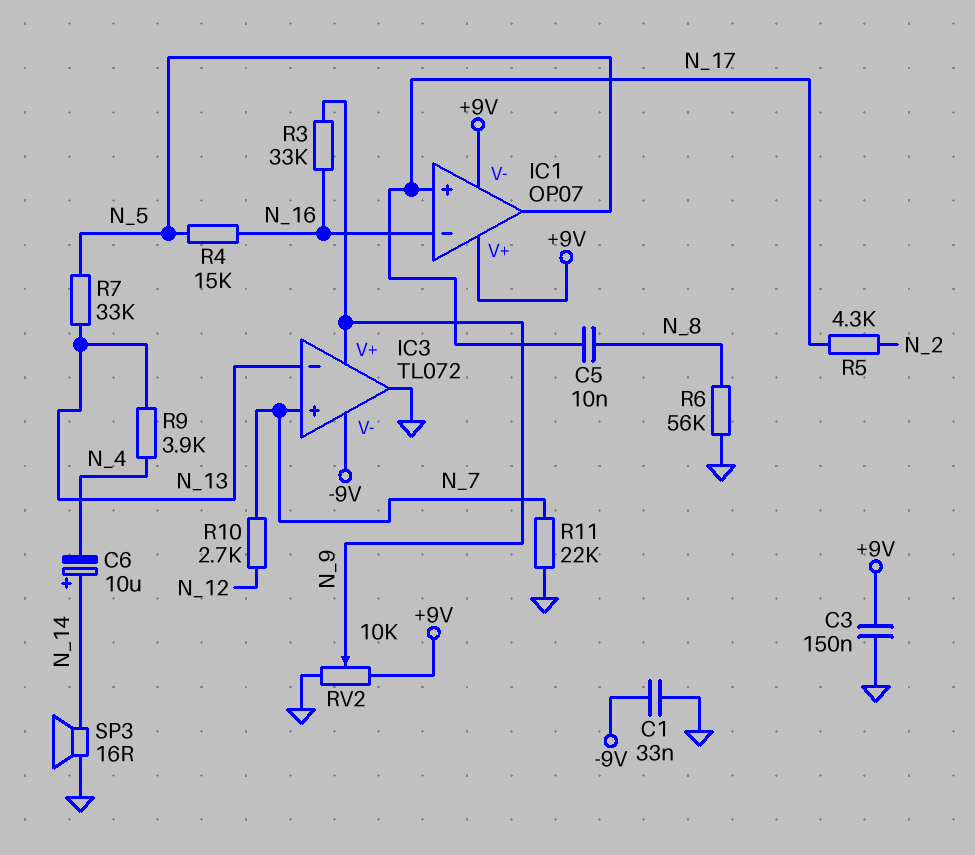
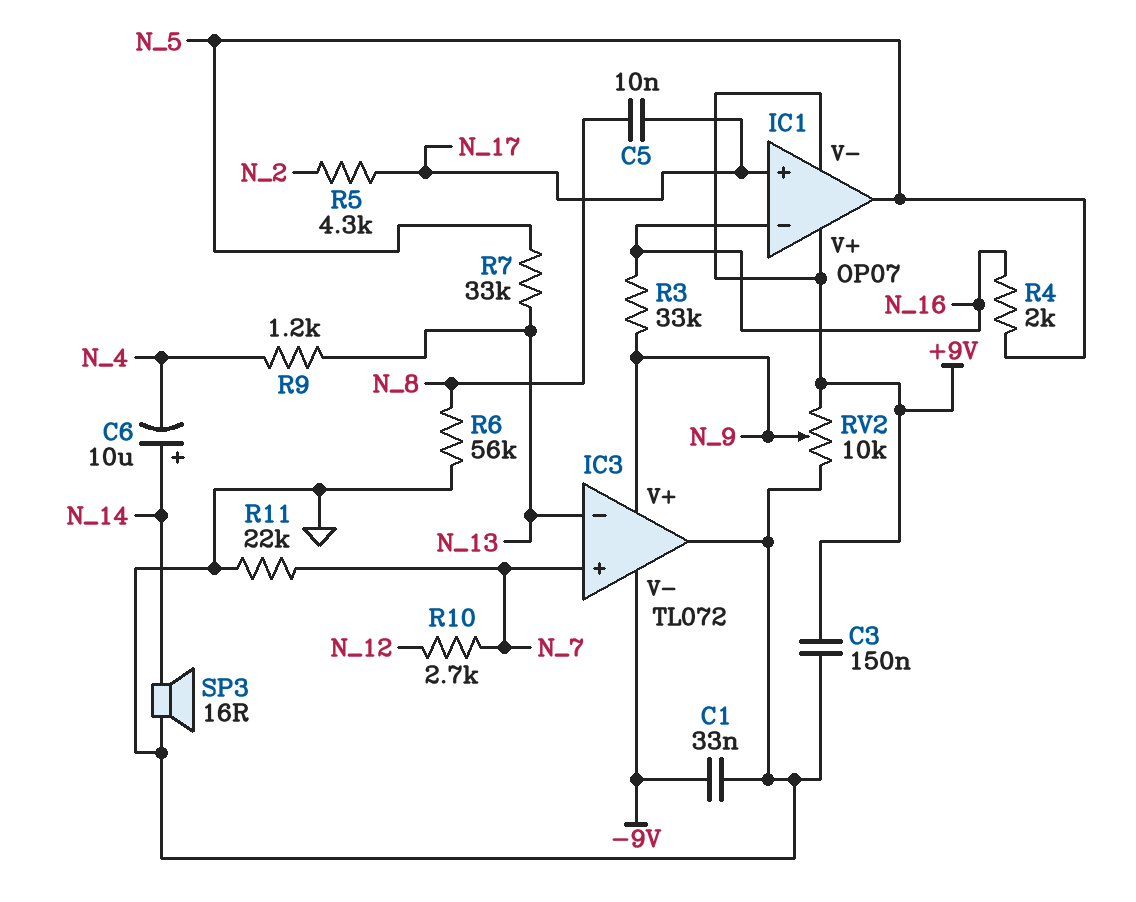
R4: 15k (N_5, N_16) -> 2k (N_5, N_16)
R9: 3.9k (N_4, N_13) -> 1.2k (N_4, N_13)

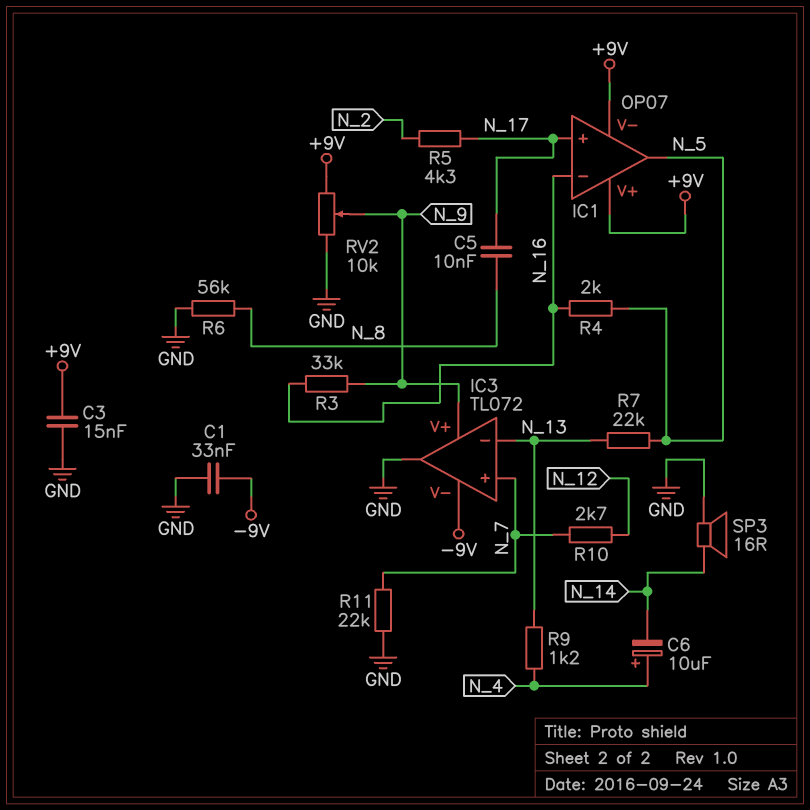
C3: 150nF (+9V, GND) -> 15nF (+9V, GND)
C6: 10uF (plus N_14, minus N_4) -> 10uF (plus N_4, minus N_14)
R7: 33k (N_5, N_13) -> 22k (N_5, N_13)

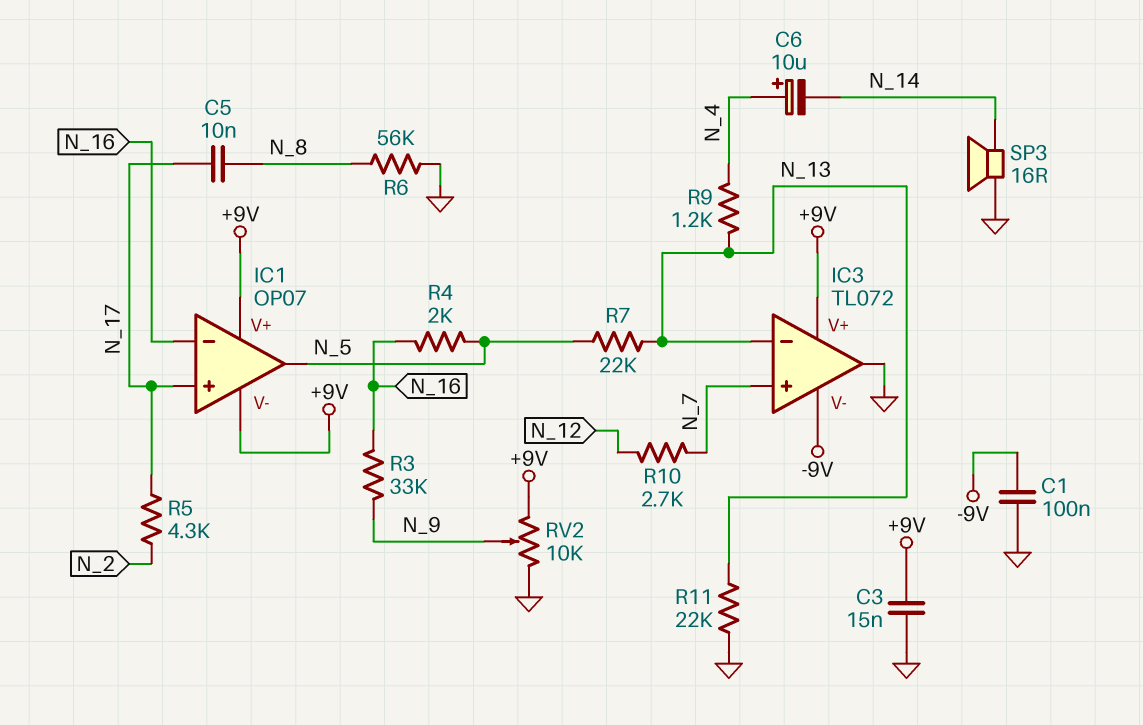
C1: 33nF (-9V, GND) -> 100nF (-9V, GND)
IC3 pin V+: N_9 -> +9V
R11: 22k (GND, N_7) -> 22k (GND, N_13)

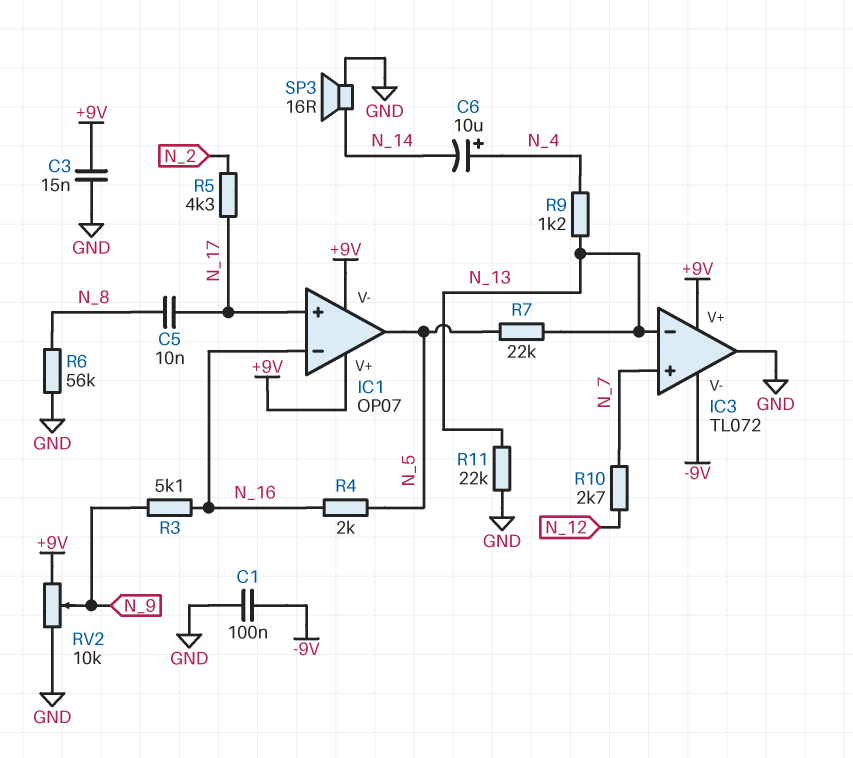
R3: 33k (N_9, N_16) -> 5.1k (N_9, N_16)

